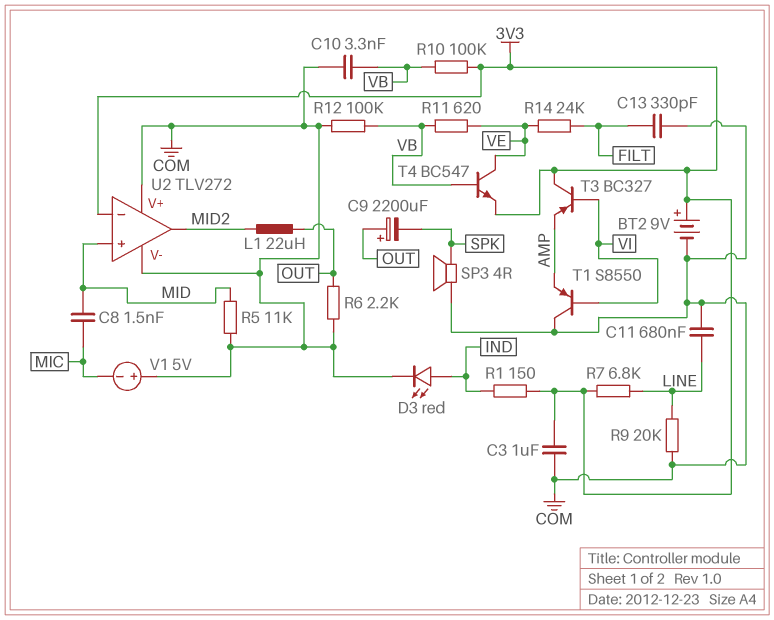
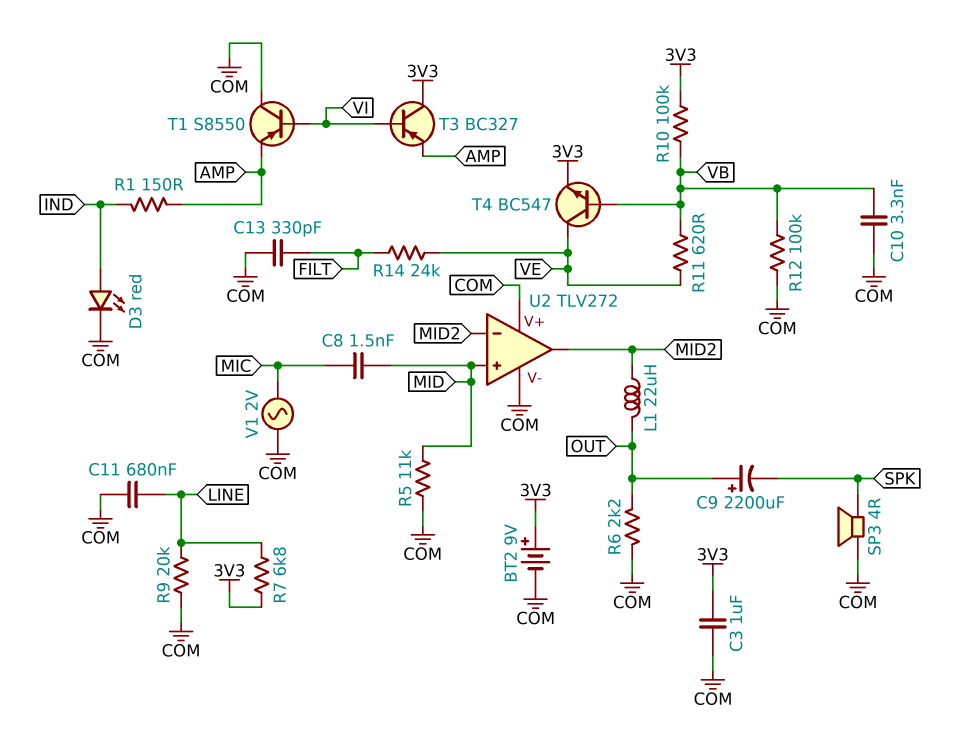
R1: 150 (3V3, IND) -> 150 (AMP, IND)
U2 pin in-: 3V3 -> MID2
V1: 5V (plus COM, minus MIC) -> AC 2V (COM, MIC)

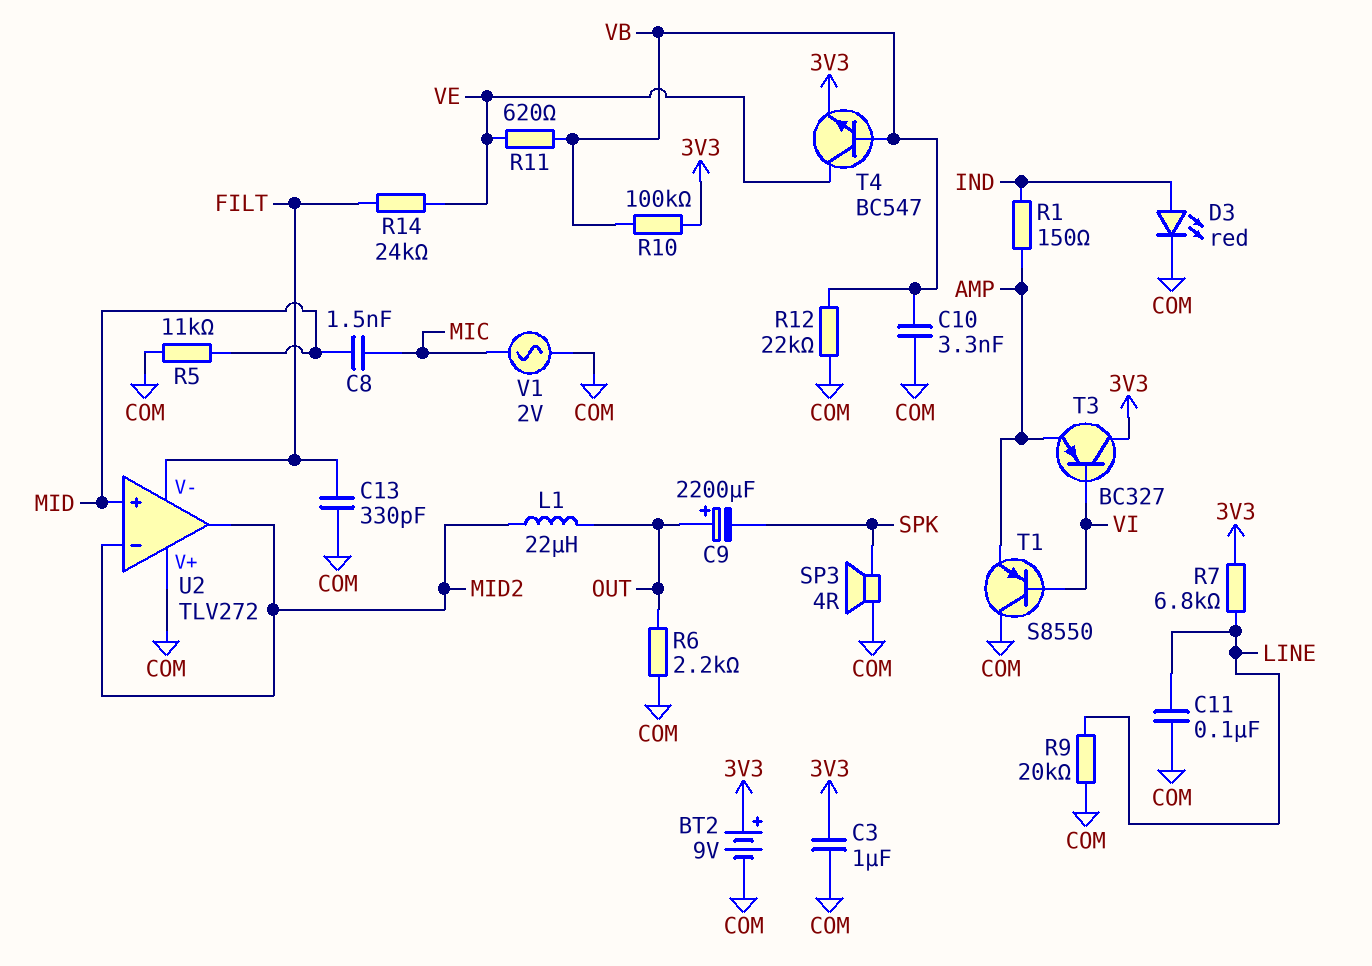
C11: 680nF (COM, LINE) -> 100nF (COM, LINE)
R12: 100k (COM, VB) -> 22k (COM, VB)
U2 pin V-: COM -> FILT

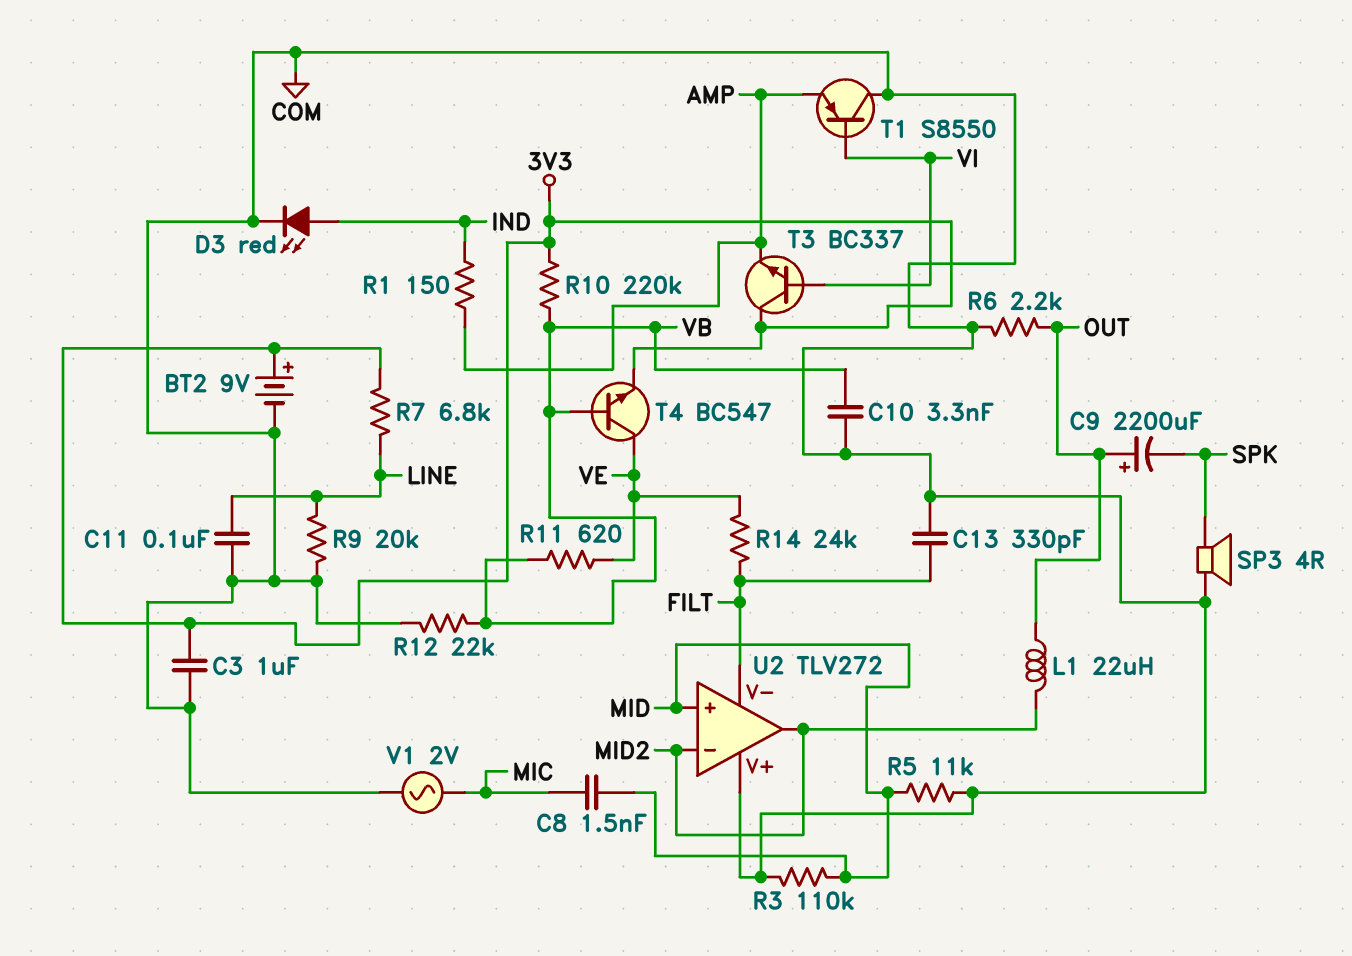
R3: none -> 110k (COM, MID)
R10: 100k (3V3, VB) -> 220k (3V3, VB)
T3: PNP BC327 (B VI, C 3V3, E AMP) -> NPN BC337 (B VI, C 3V3, E AMP)

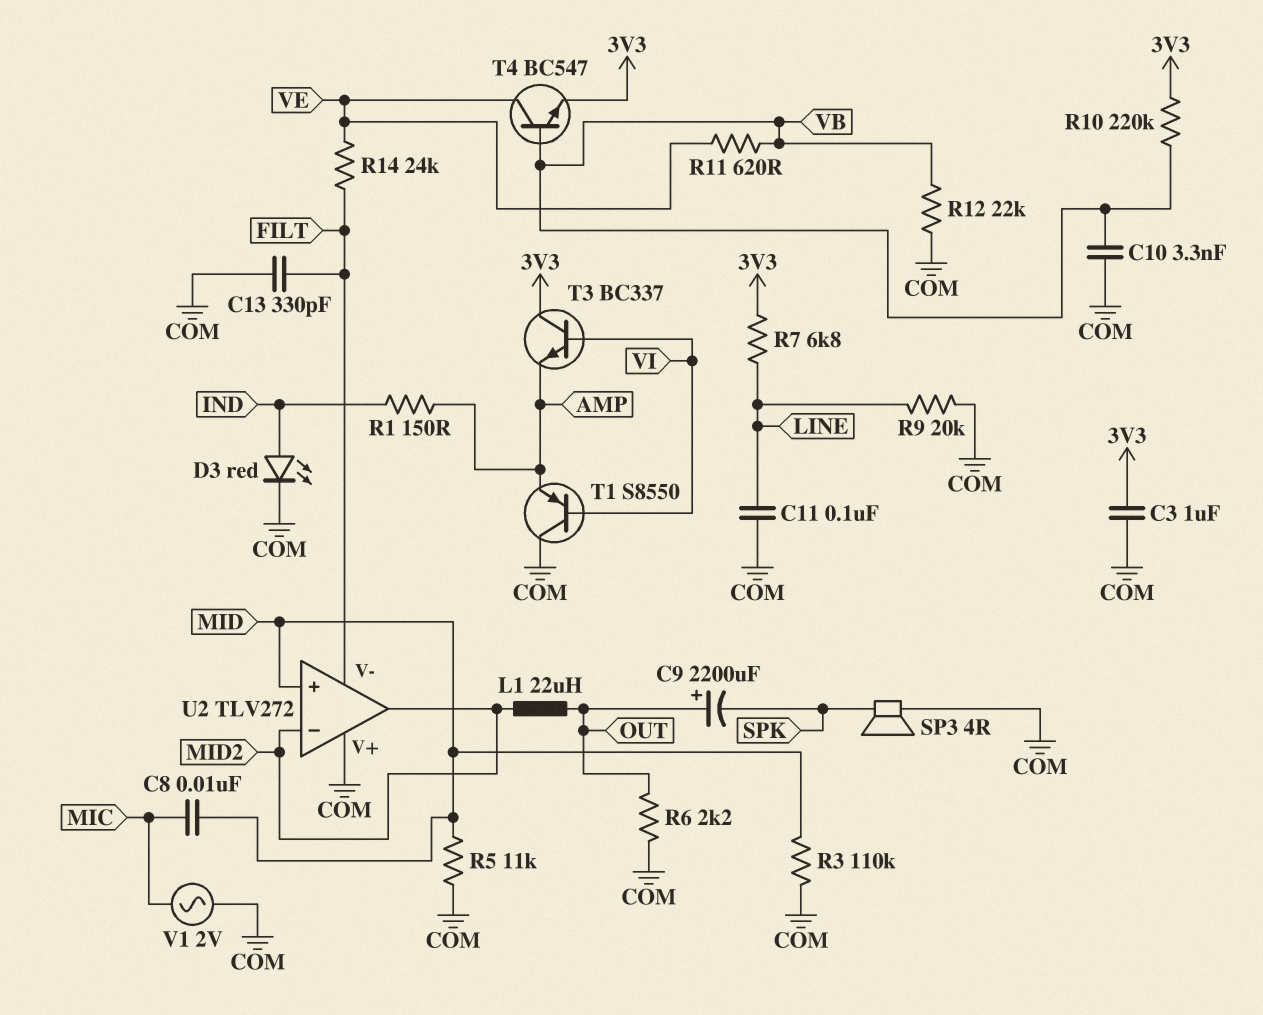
BT2: 9V (plus 3V3, minus COM) -> none
C8: 1.5nF (MIC, MID) -> 10nF (MIC, MID)

